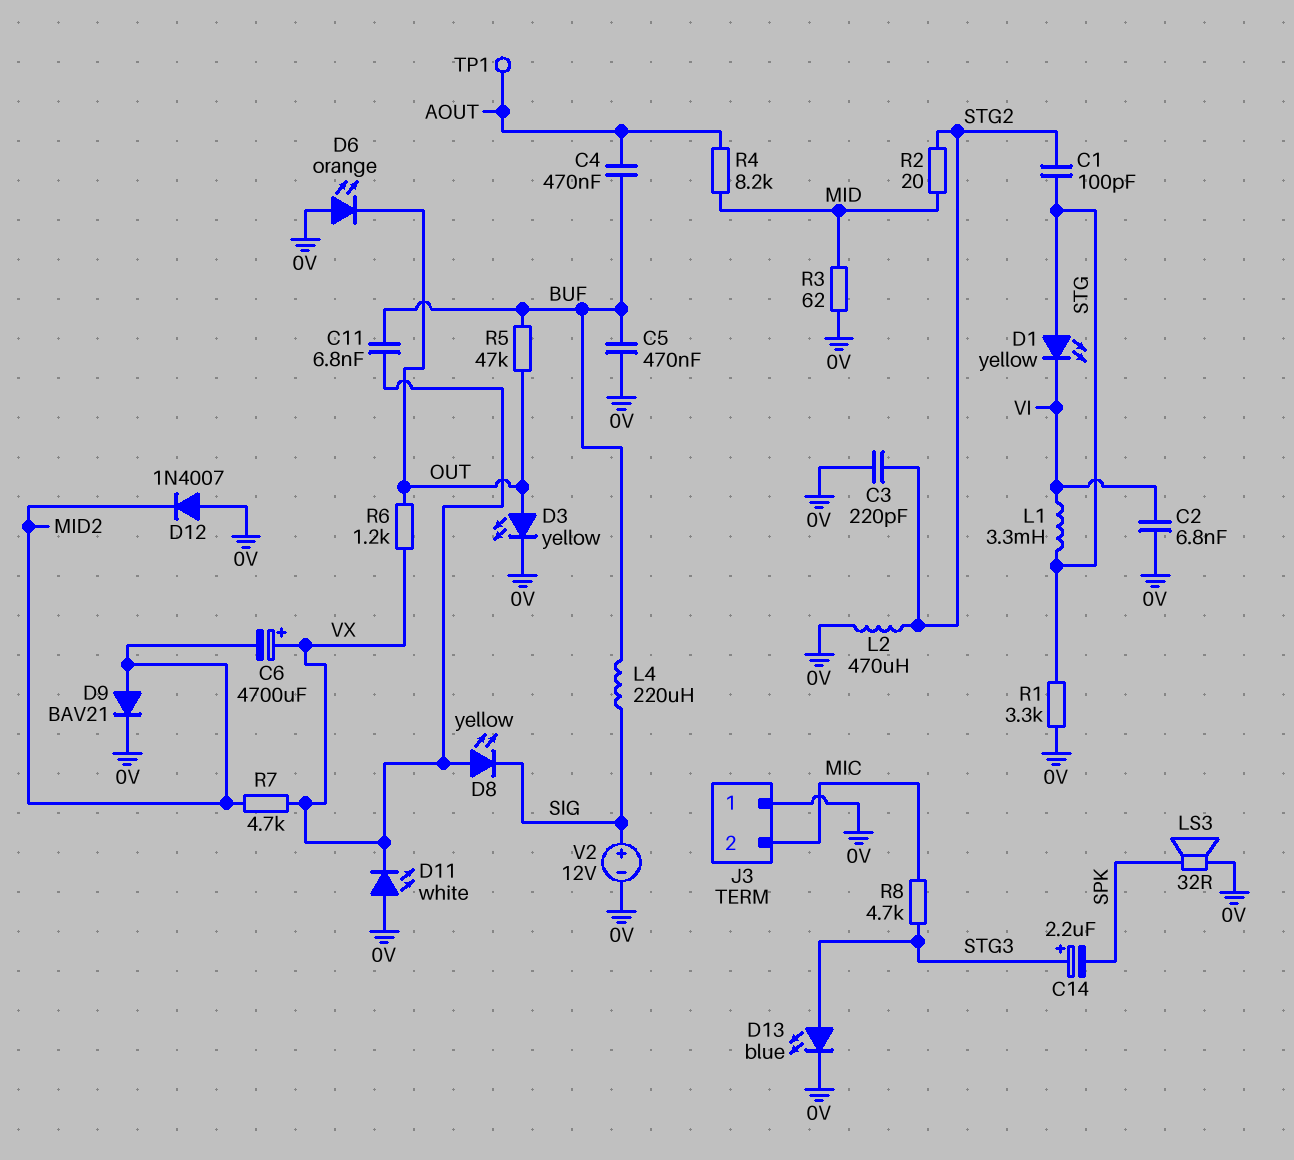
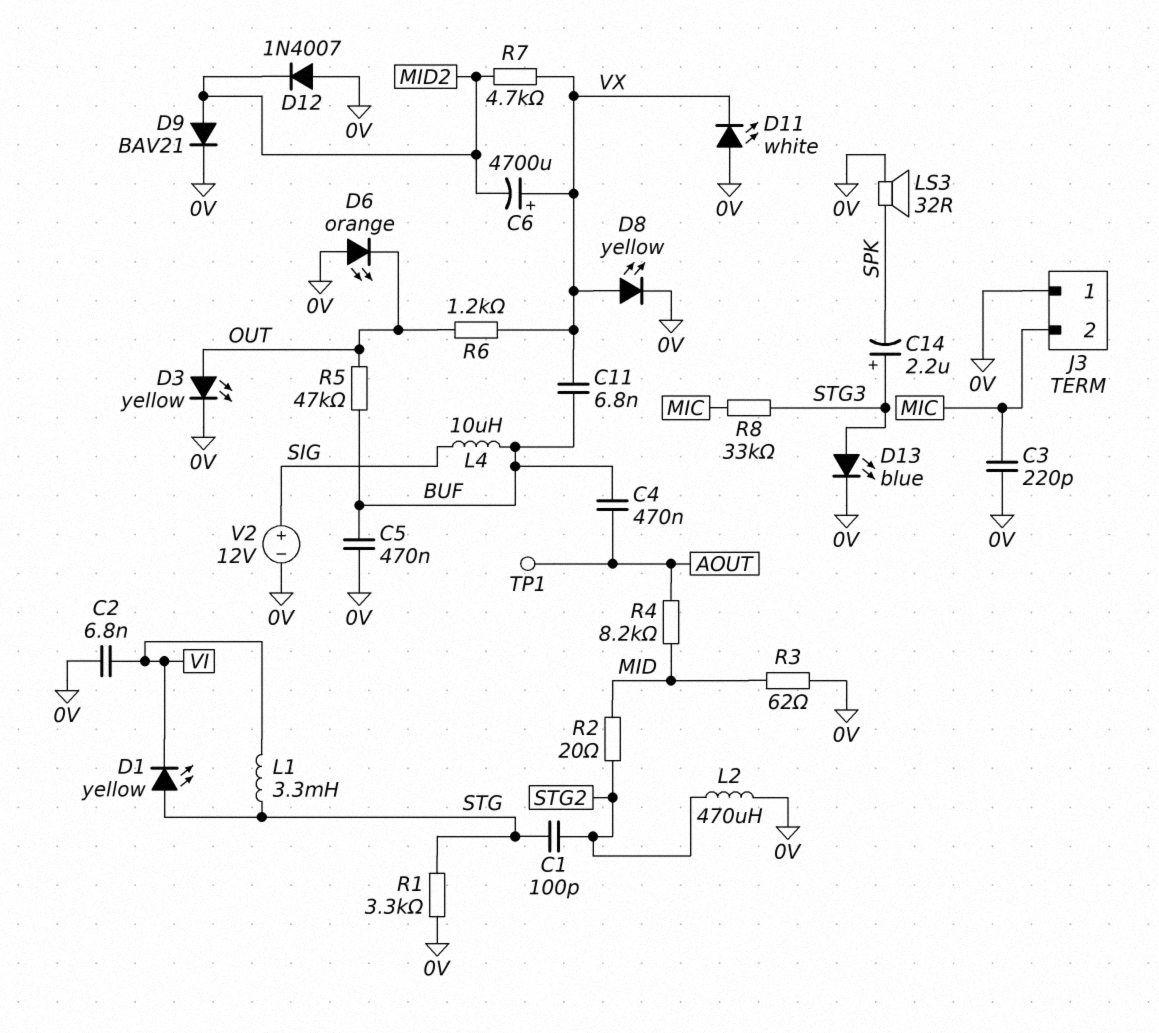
C3: 220pF (0V, STG2) -> 220pF (0V, MIC)
D8: LED yellow (A VX, K SIG) -> LED yellow (A VX, K 0V)
L4: 220uH (BUF, SIG) -> 10uH (BUF, SIG)
R8: 4.7k (MIC, STG3) -> 33k (MIC, STG3)

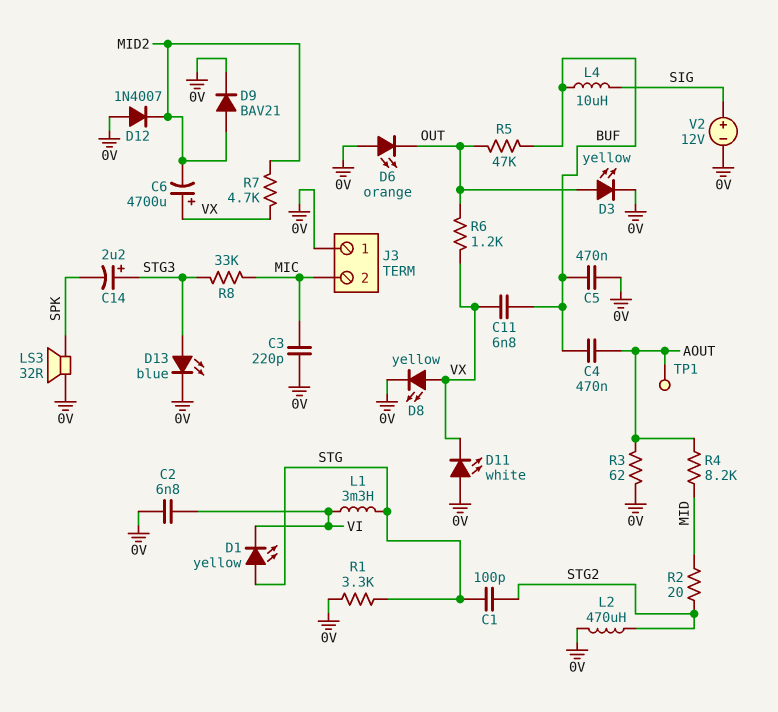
R3: 62 (0V, MID) -> 62 (0V, AOUT)

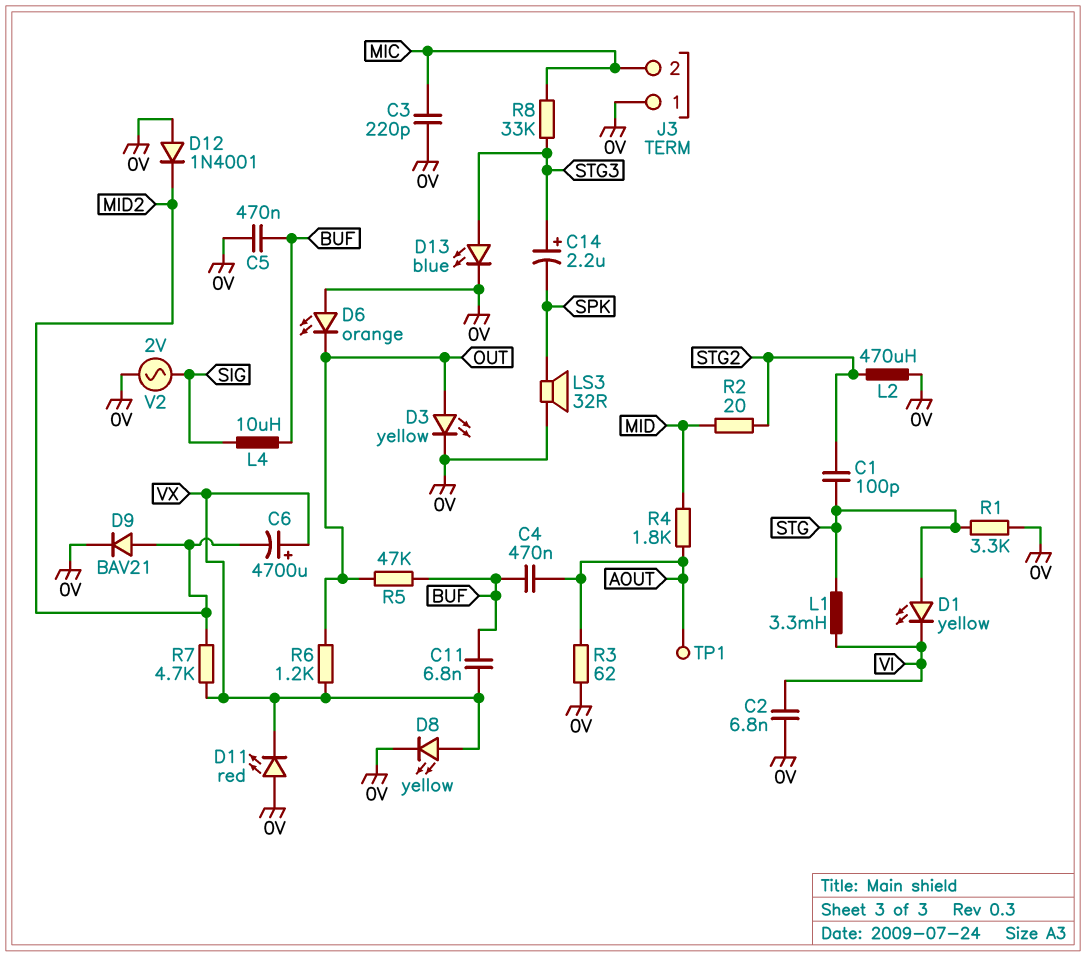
D11: LED white (A 0V, K VX) -> LED red (A 0V, K VX)
D12: diode 1N4007 (A 0V, K MID2) -> diode 1N4001 (A 0V, K MID2)
R4: 8.2k (AOUT, MID) -> 1.8k (AOUT, MID)
V2: 12V (plus SIG, minus 0V) -> AC 2V (0V, SIG)

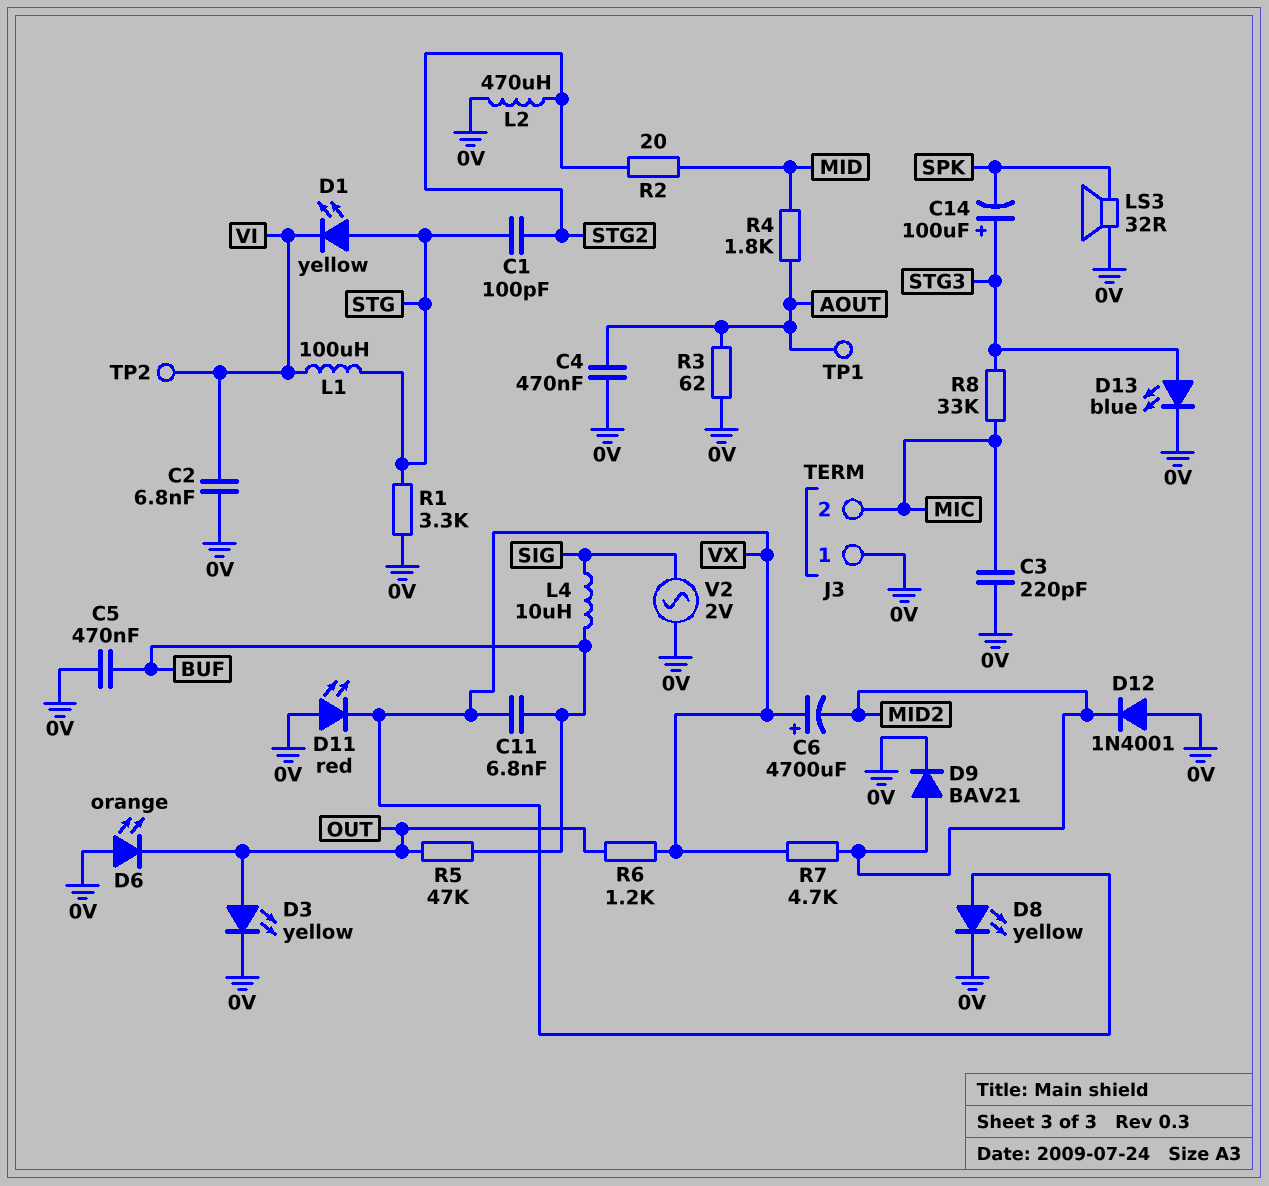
C4: 470nF (AOUT, BUF) -> 470nF (0V, AOUT)
C14: 2.2uF (plus STG3, minus SPK) -> 100uF (plus STG3, minus SPK)
L1: 3.3mH (STG, VI) -> 100uH (STG, VI)
TP2: none -> test point (VI)

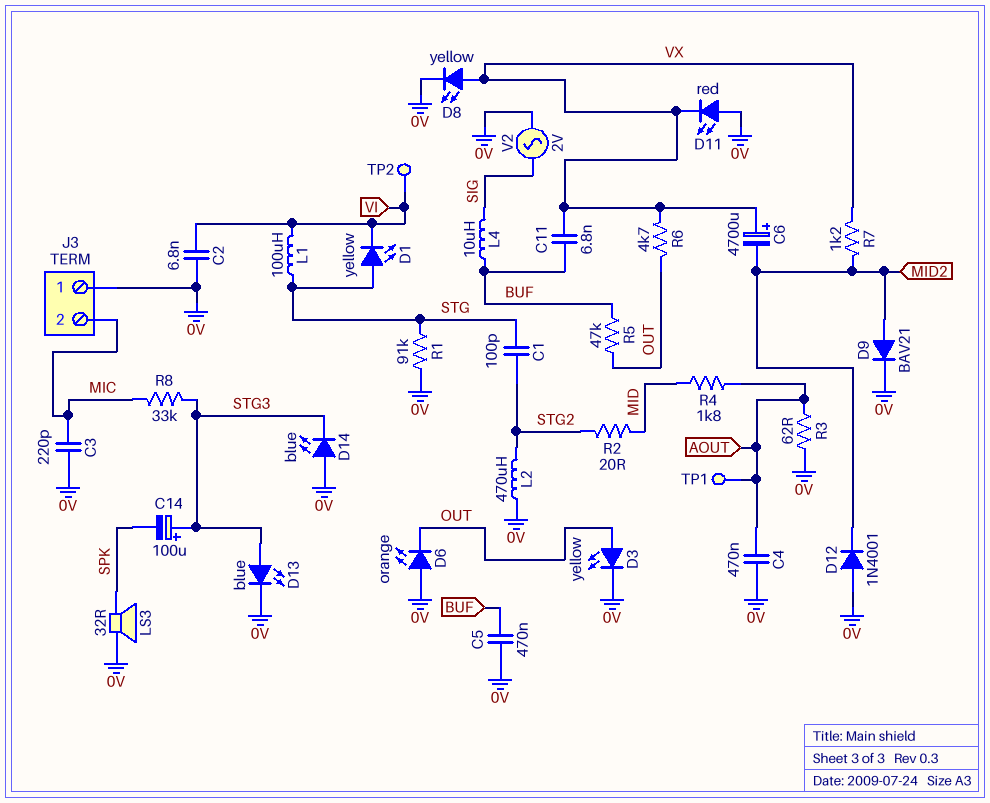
D14: none -> LED blue (A 0V, K STG3)
R1: 3.3k (0V, STG) -> 91k (0V, STG)
R6: 1.2k (OUT, VX) -> 4.7k (OUT, VX)
R7: 4.7k (MID2, VX) -> 1.2k (MID2, VX)

